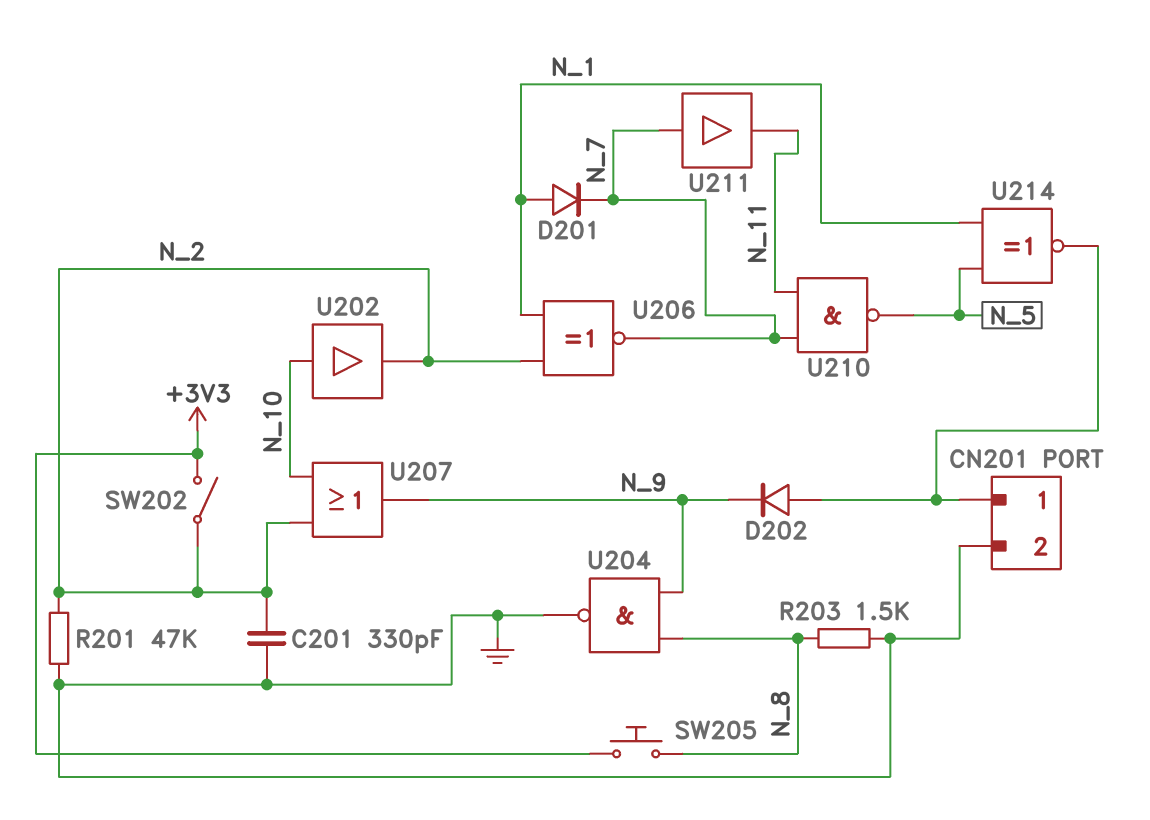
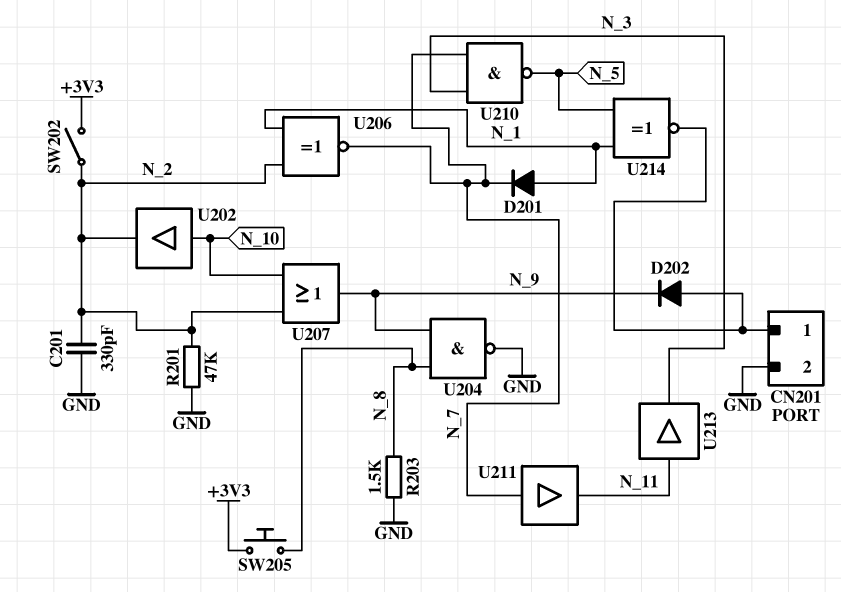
U210: NAND (in N_7, in N_11, out N_5) -> NAND (in N_3, in N_7, out N_5)
U213: none -> buffer (in N_11, out N_3)

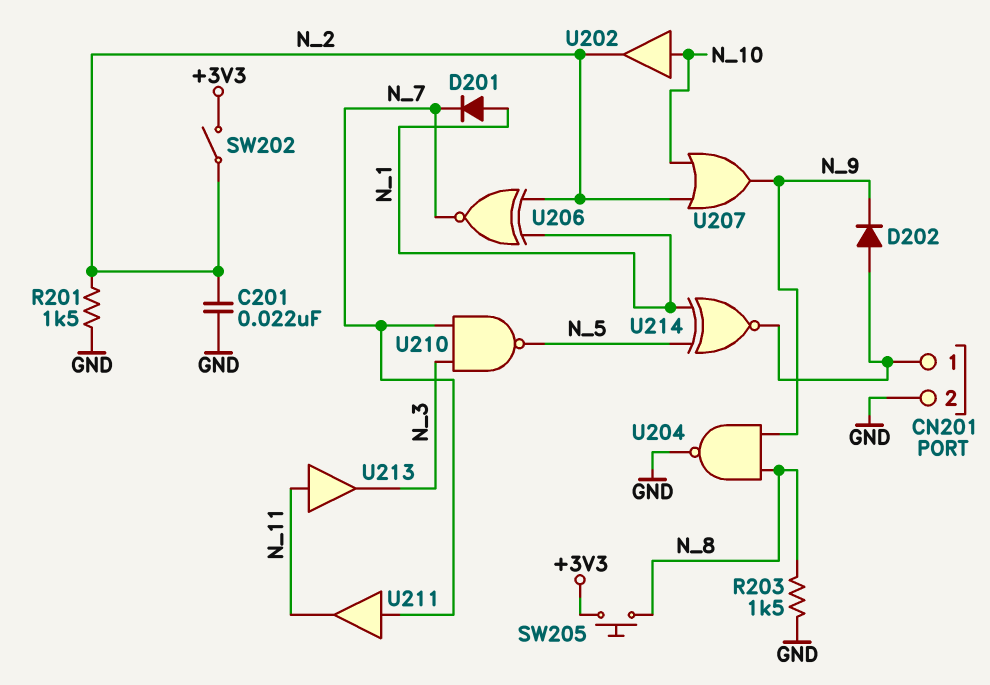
C201: 330pF (GND, N_2) -> 22nF (GND, N_2)
R201: 47k (GND, N_2) -> 1.5k (GND, N_2)

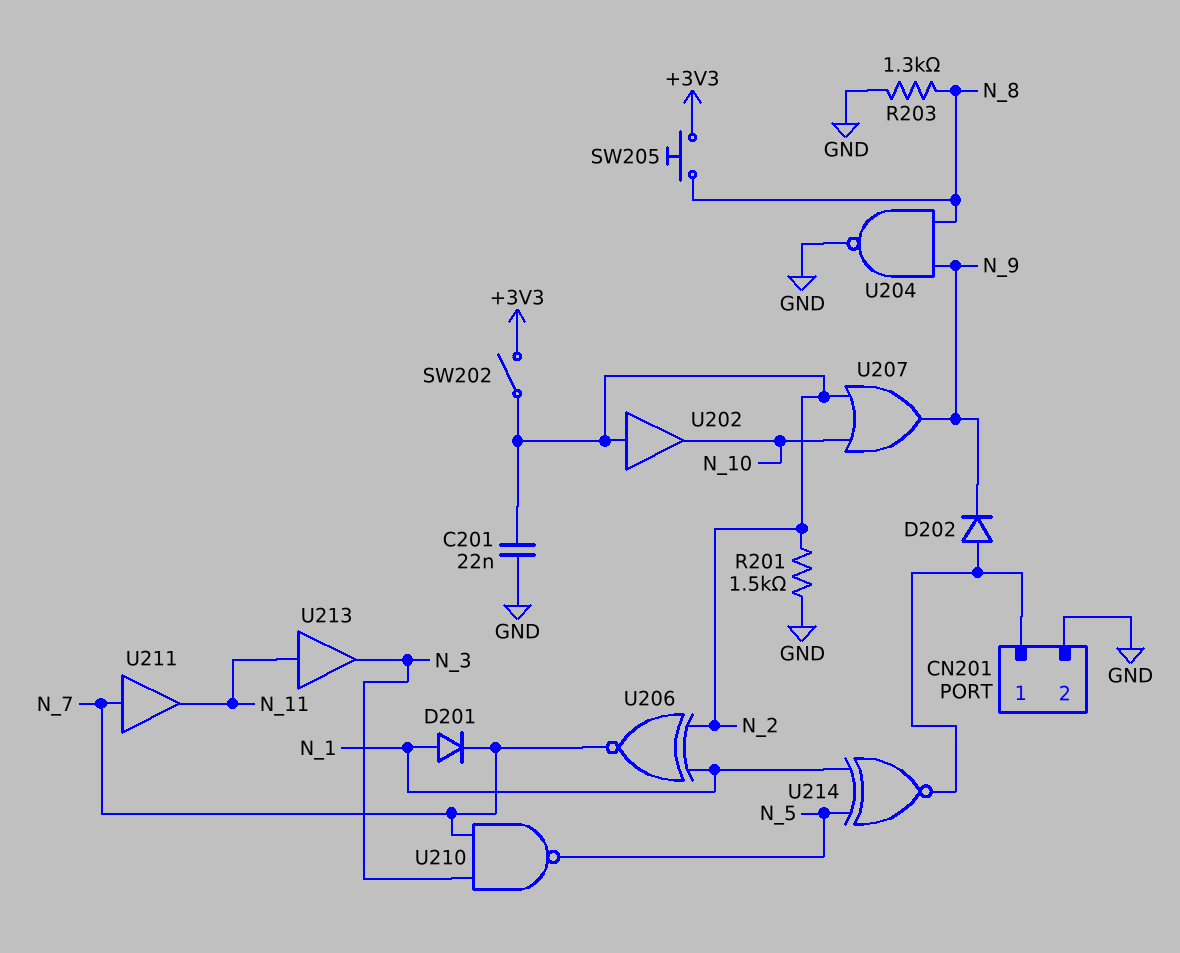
R203: 1.5k (GND, N_8) -> 1.3k (GND, N_8)
U202: buffer (in N_10, out N_2) -> buffer (in N_2, out N_10)

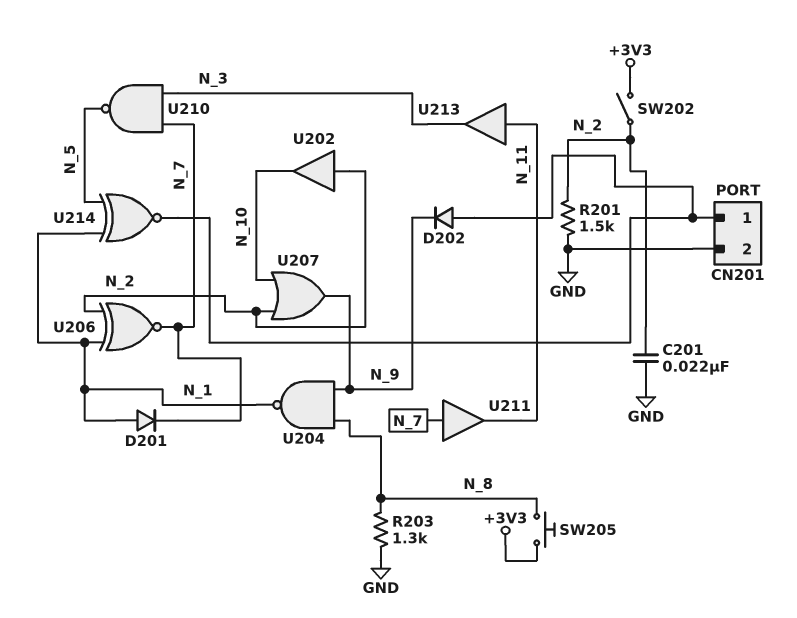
U204: NAND (in N_8, in N_9, out GND) -> NAND (in N_8, in N_9, out N_1)

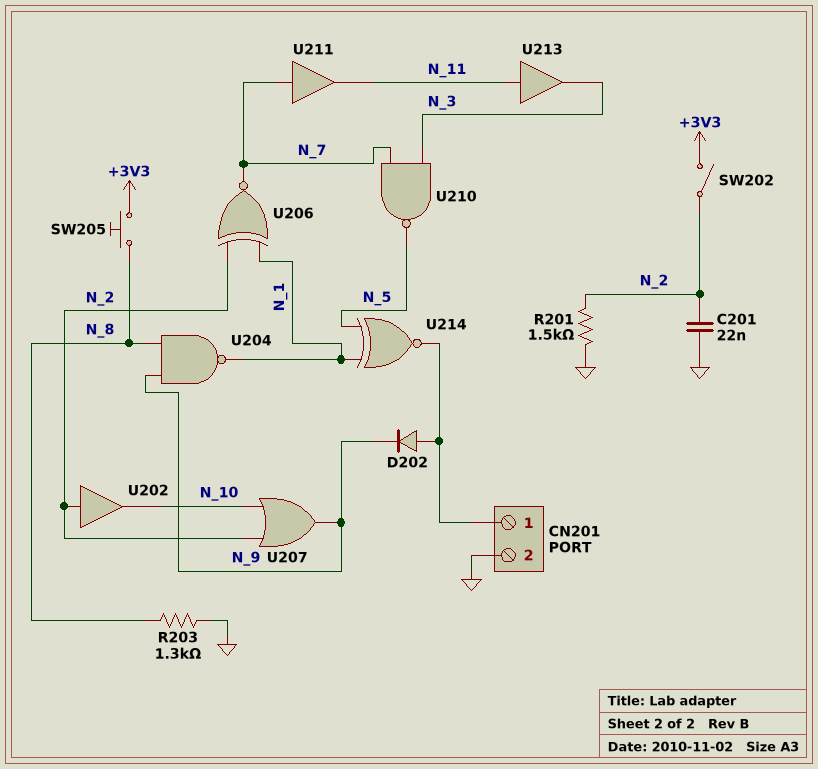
D201: diode (A N_1, K N_7) -> none

